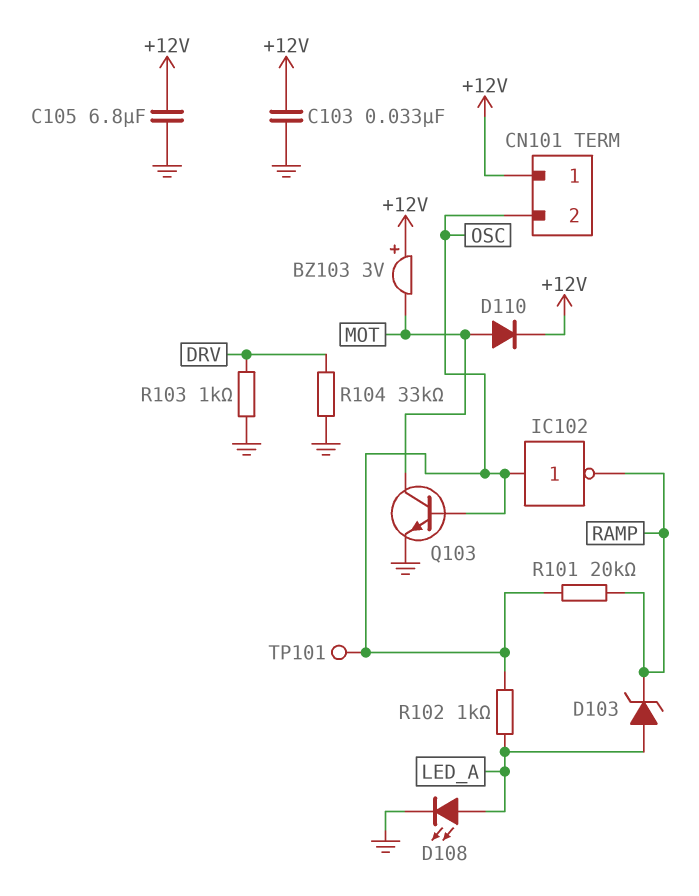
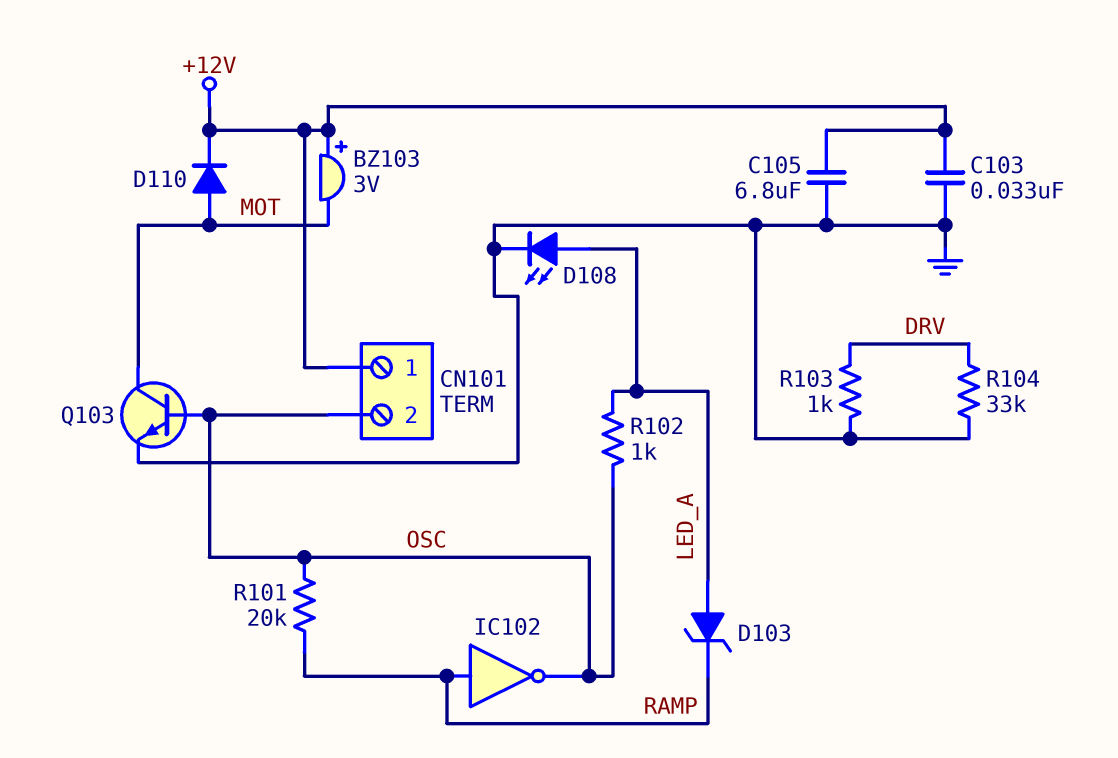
IC102: NOT (in OSC, out RAMP) -> NOT (in RAMP, out OSC)
TP101: test point (OSC) -> none

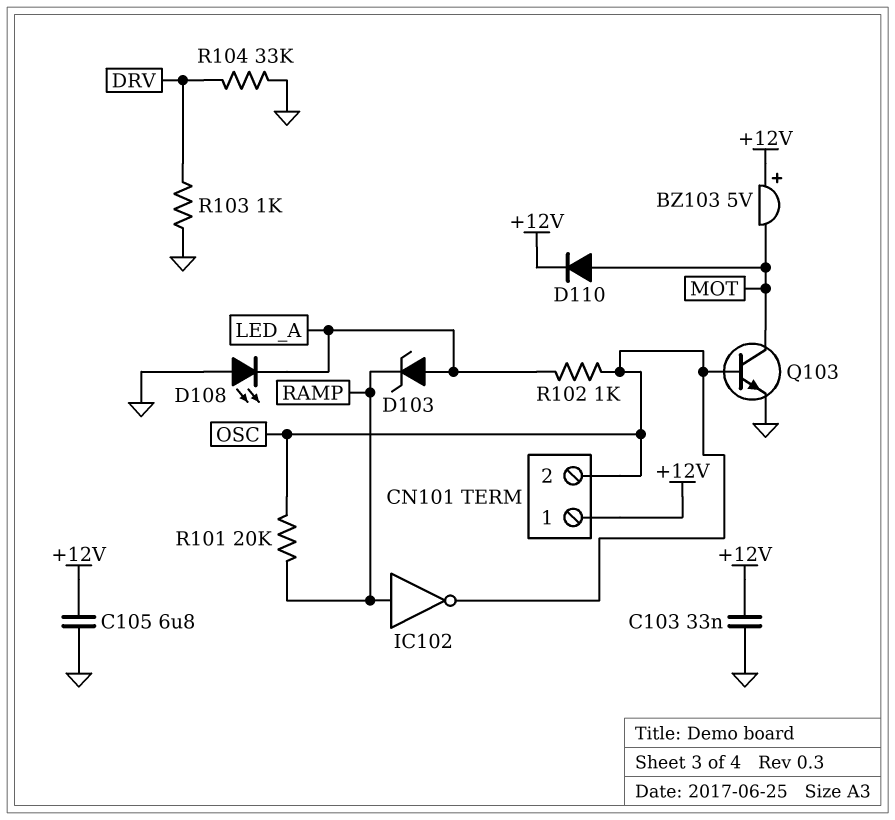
BZ103: buzzer 3V (plus +12V, minus MOT) -> buzzer 5V (plus +12V, minus MOT)
D108: LED (A LED_A, K GND) -> LED (A GND, K LED_A)

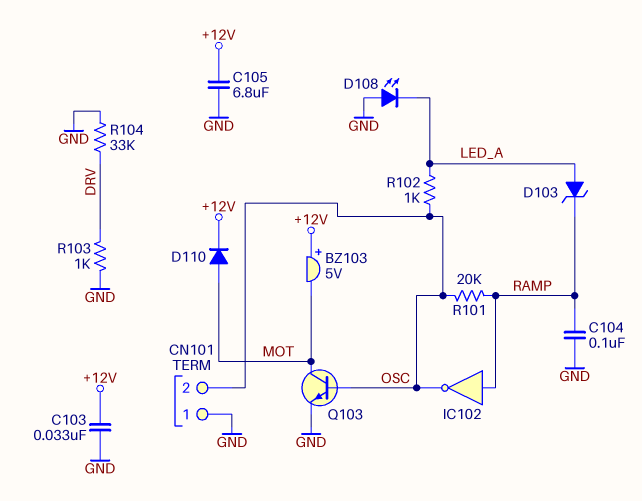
C104: none -> 100nF (GND, RAMP)
CN101 pin 1: +12V -> GND

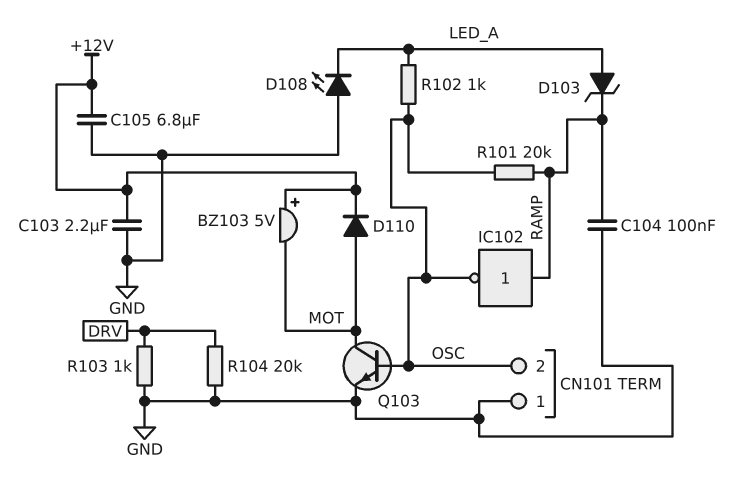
C103: 33nF (+12V, GND) -> 2.2uF (+12V, GND)
R104: 33k (DRV, GND) -> 20k (DRV, GND)

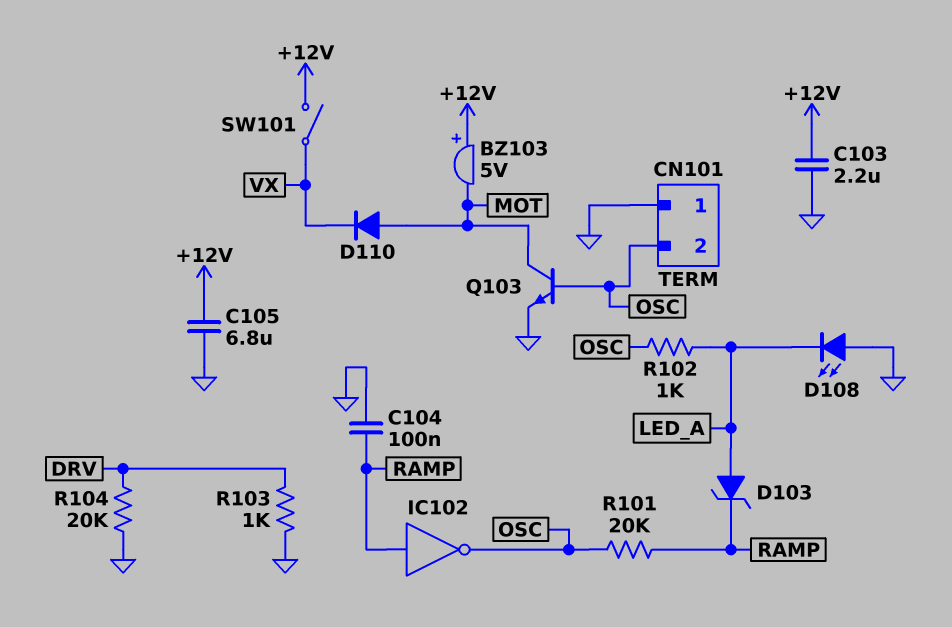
D110: diode (A MOT, K +12V) -> diode (A MOT, K VX)
SW101: none -> switch (+12V, VX)

